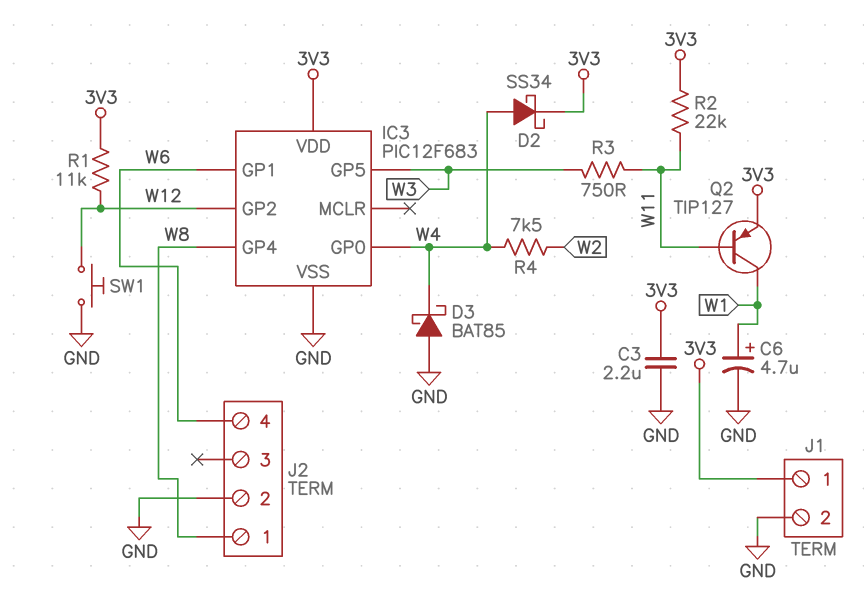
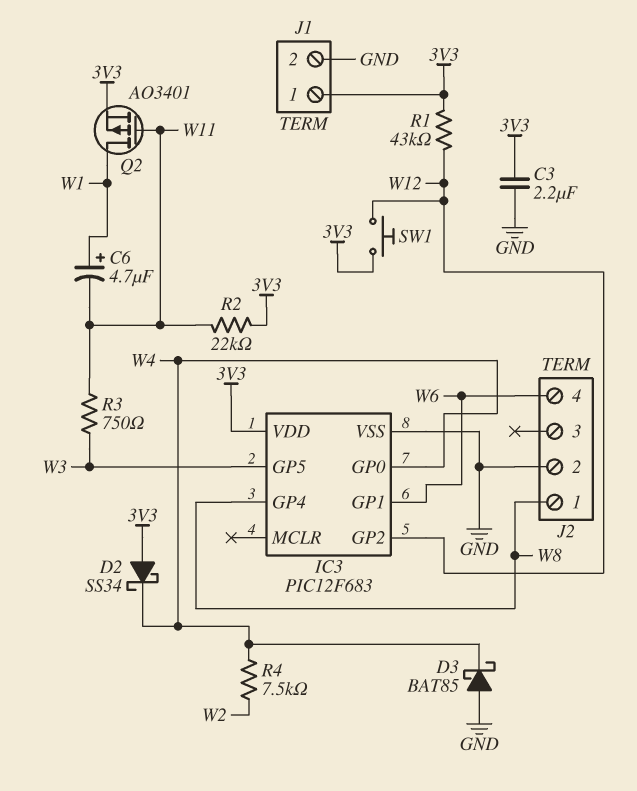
C6: 4.7uF (plus W1, minus GND) -> 4.7uF (plus W1, minus W11)
D2: schottky SS34 (A W4, K 3V3) -> schottky SS34 (A 3V3, K W4)
Q2: PNP TIP127 (B W11, C W1, E 3V3) -> PMOS AO3401 (G W11, D W1, S 3V3)
R1: 11k (3V3, W12) -> 43k (3V3, W12)
SW1: button (GND, W12) -> button (3V3, W12)

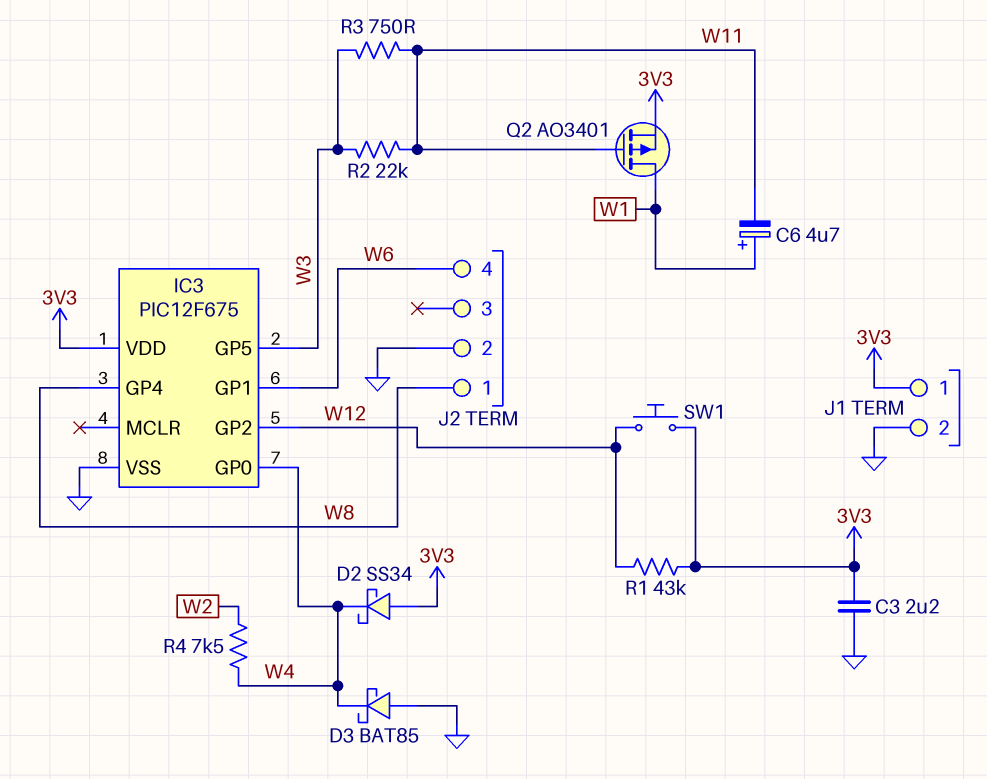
IC3: PIC12F683 -> PIC12F675
R2: 22k (3V3, W11) -> 22k (W3, W11)

